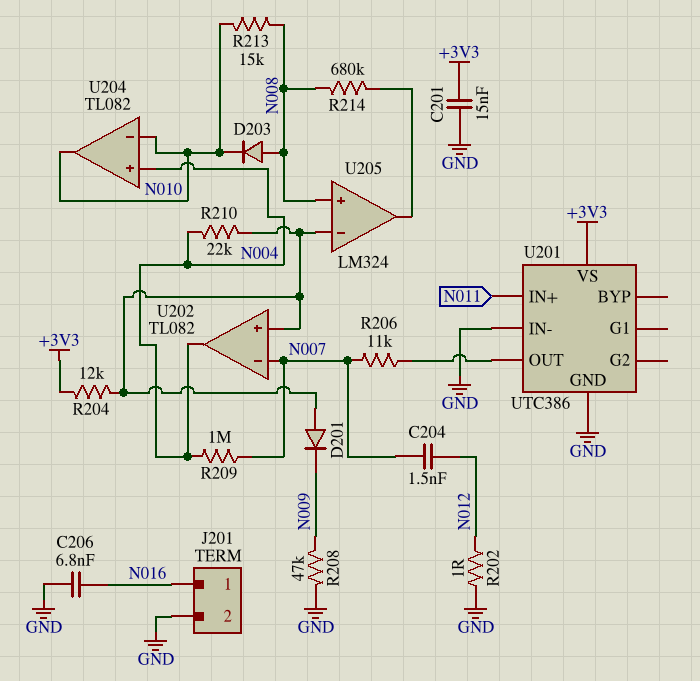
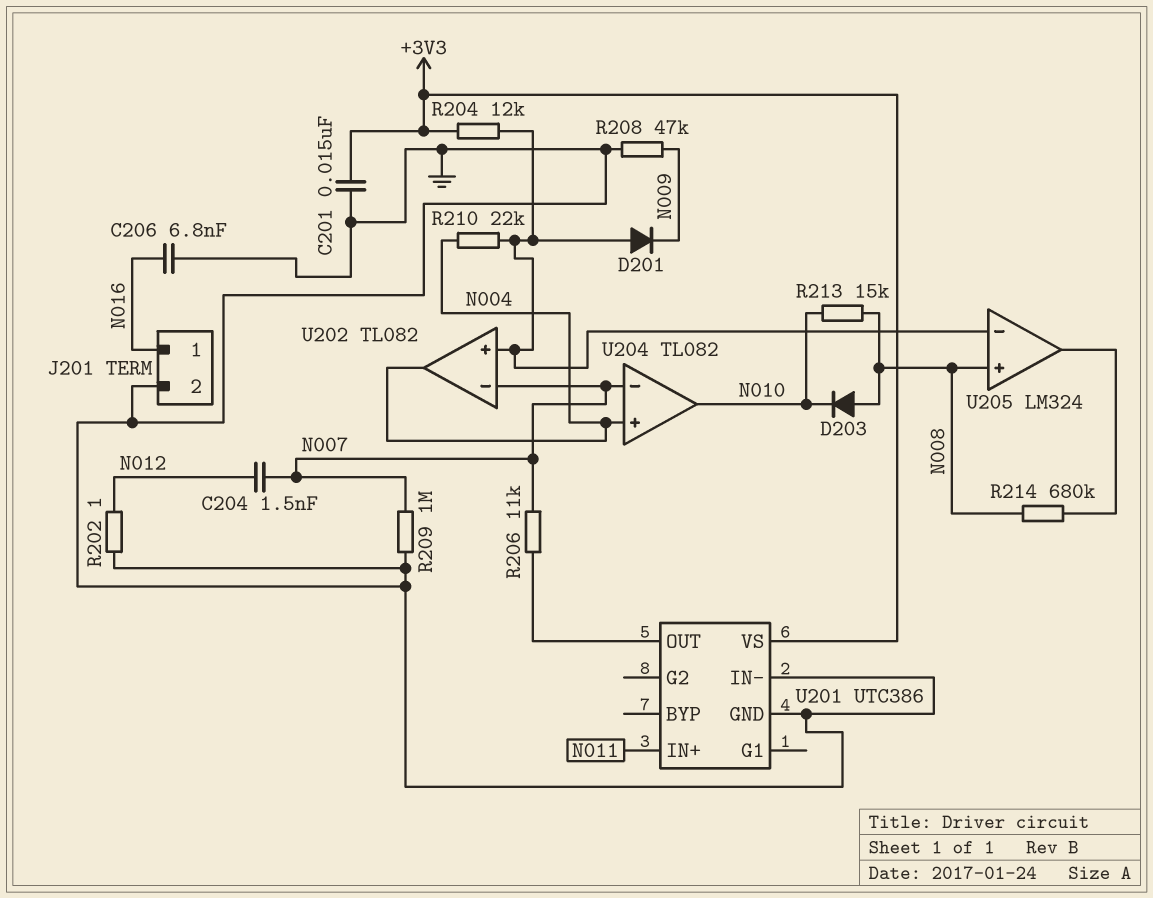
R209: 1M (N004, N007) -> 1M (GND, N007)
U204 pin in-: N010 -> N007

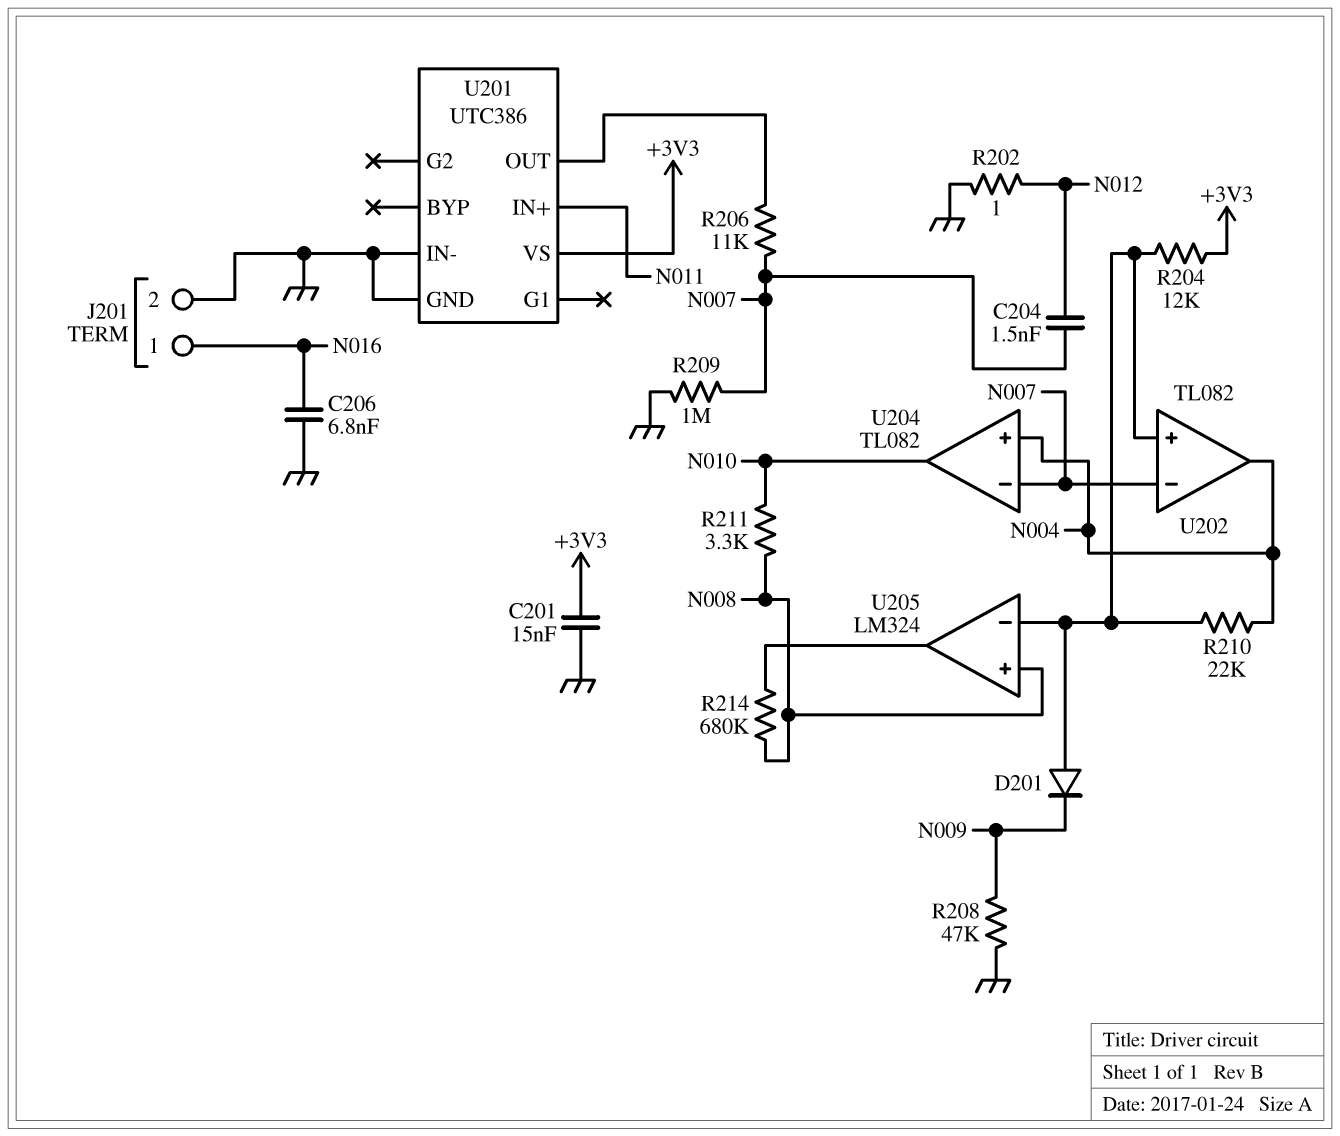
D203: diode (A N008, K N010) -> none
R211: none -> 3.3k (N008, N010)
R213: 15k (N008, N010) -> none

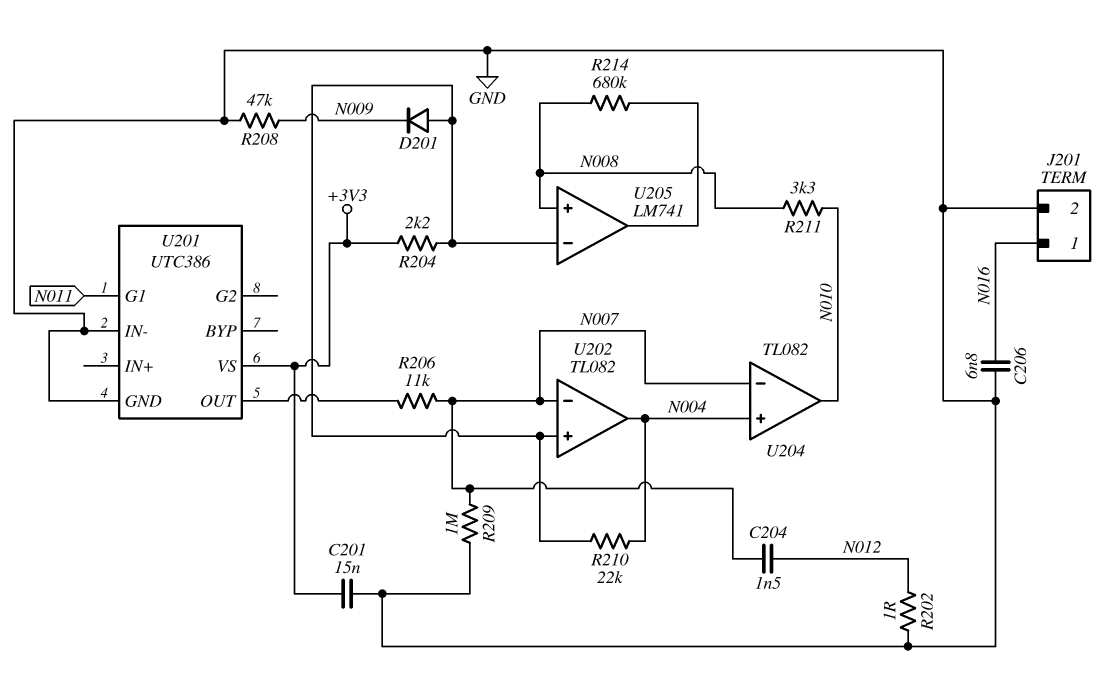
R204: 12k (+3V3, U202/in+) -> 2.2k (+3V3, U202/in+)
U201 pin G1: none -> N011
U201 pin IN+: N011 -> none
U205: LM324 -> LM741

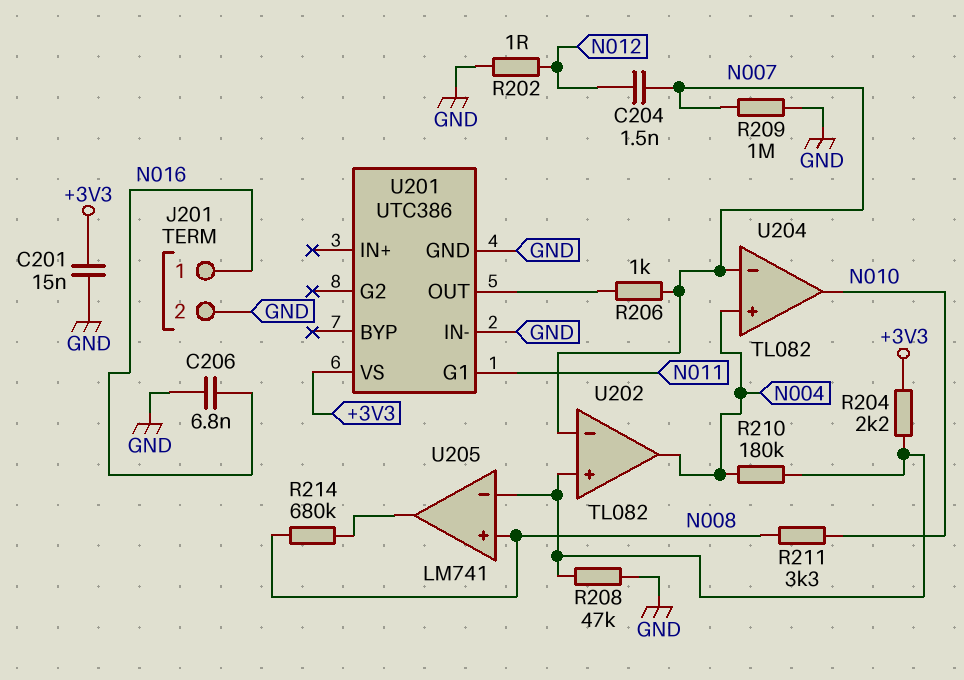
D201: diode (A U202/in+, K N009) -> none
R206: 11k (N007, U201/OUT) -> 1k (N007, U201/OUT)
R208: 47k (GND, N009) -> 47k (GND, U202/in+)
R210: 22k (N004, U202/in+) -> 180k (N004, U202/in+)

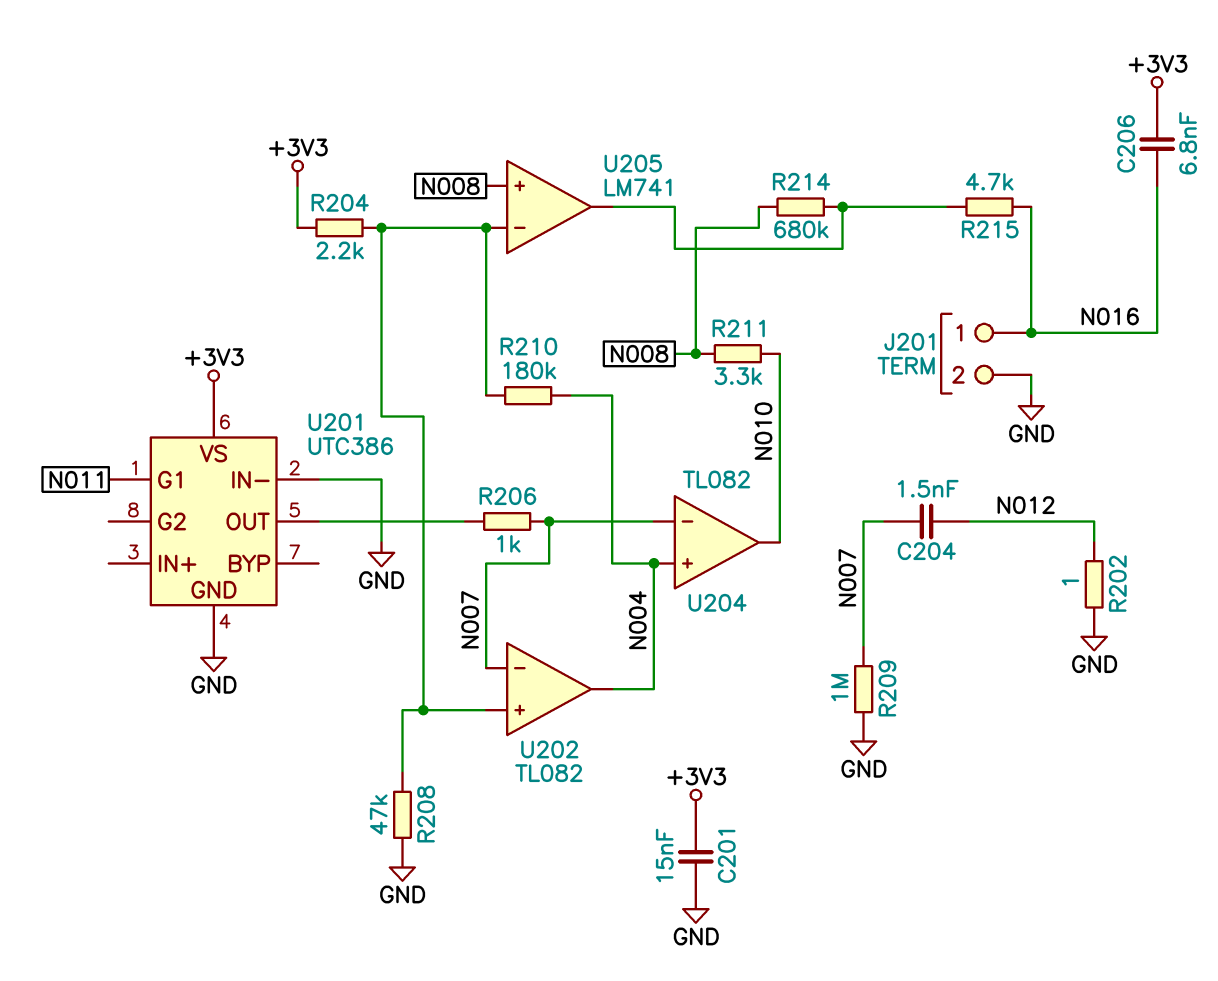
C206: 6.8nF (GND, N016) -> 6.8nF (+3V3, N016)
R215: none -> 4.7k (N016, U205/out)

